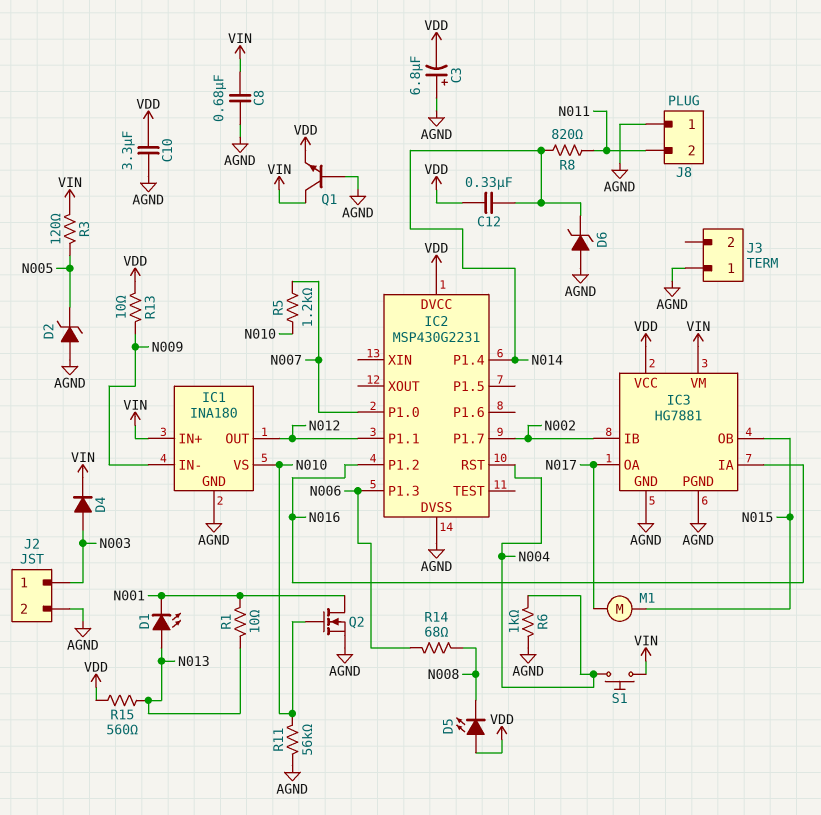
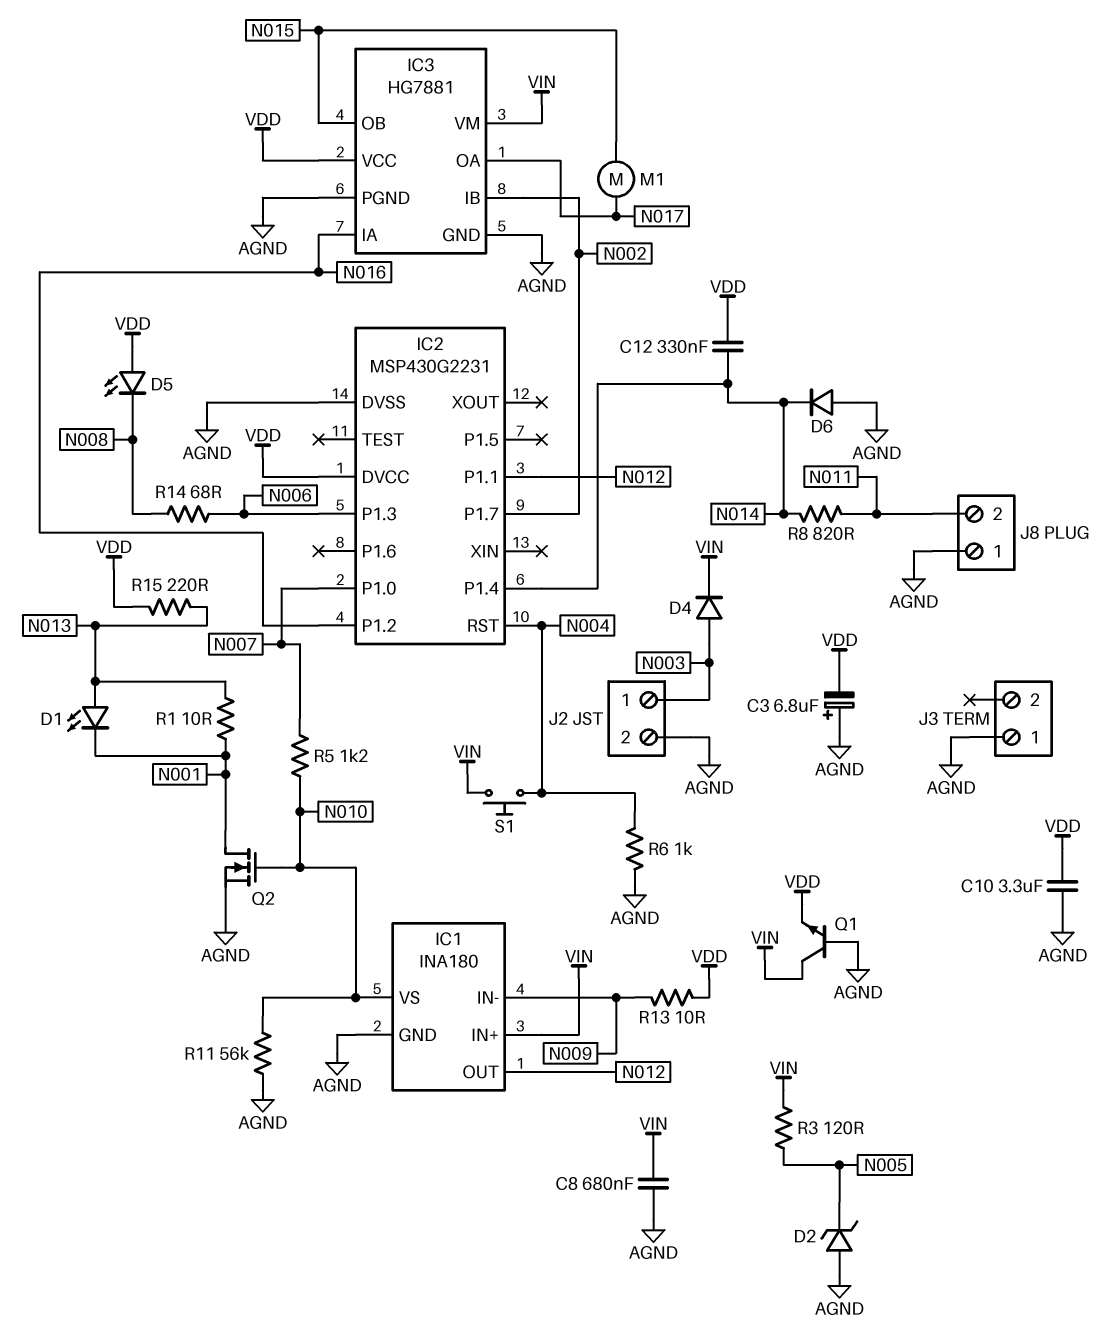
D6: zener (A AGND, K N014) -> diode (A AGND, K N014)
R15: 560 (N013, VDD) -> 220 (N013, VDD)

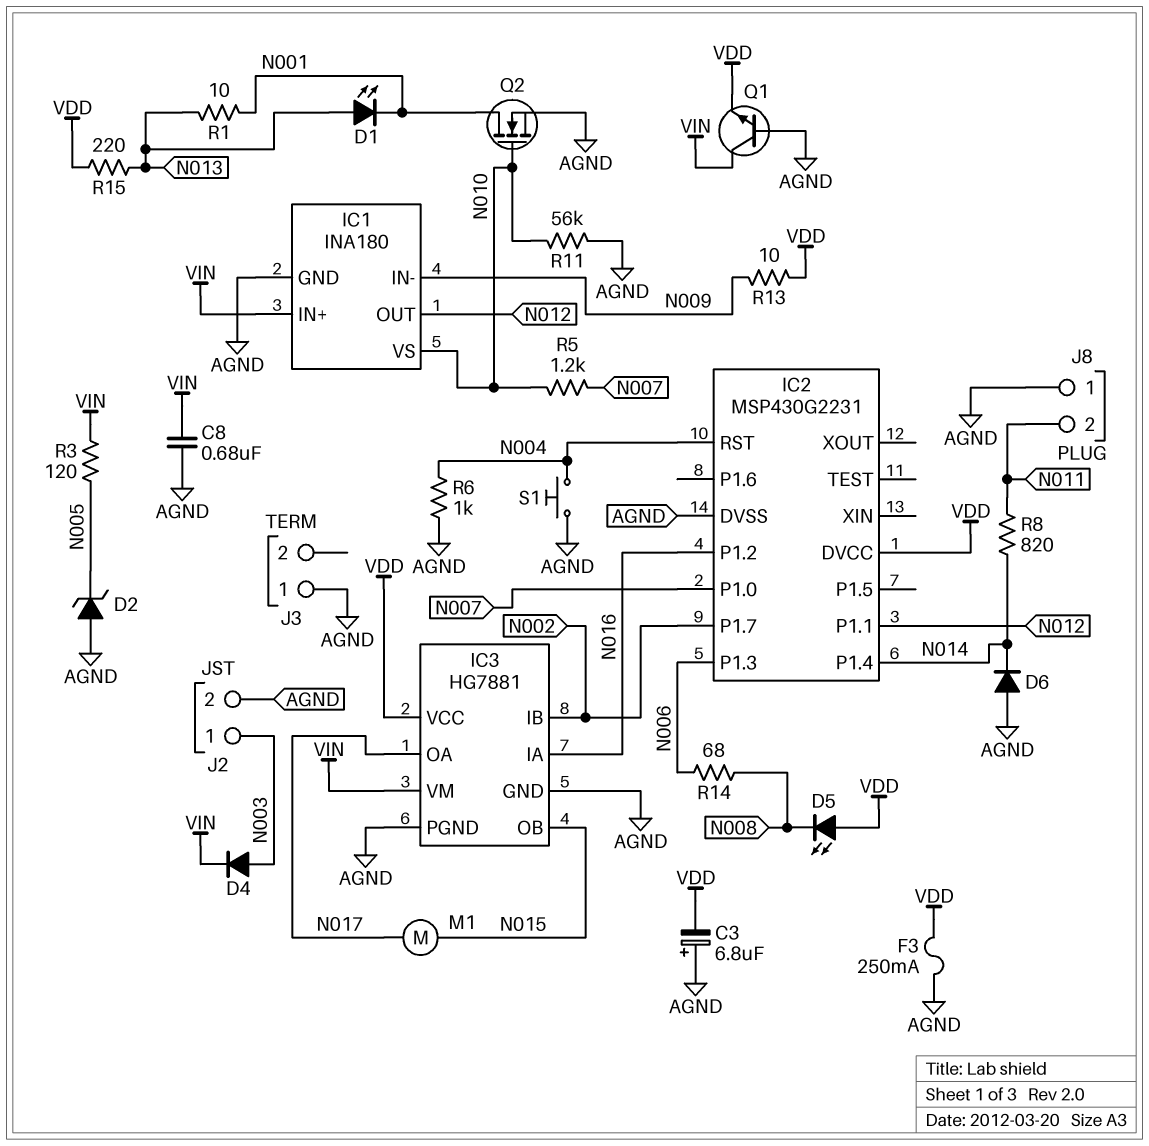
C10: 3.3uF (AGND, VDD) -> none
C12: 330nF (N014, VDD) -> none
F3: none -> 250mA (AGND, VDD)
S1: button (N004, VIN) -> button (AGND, N004)

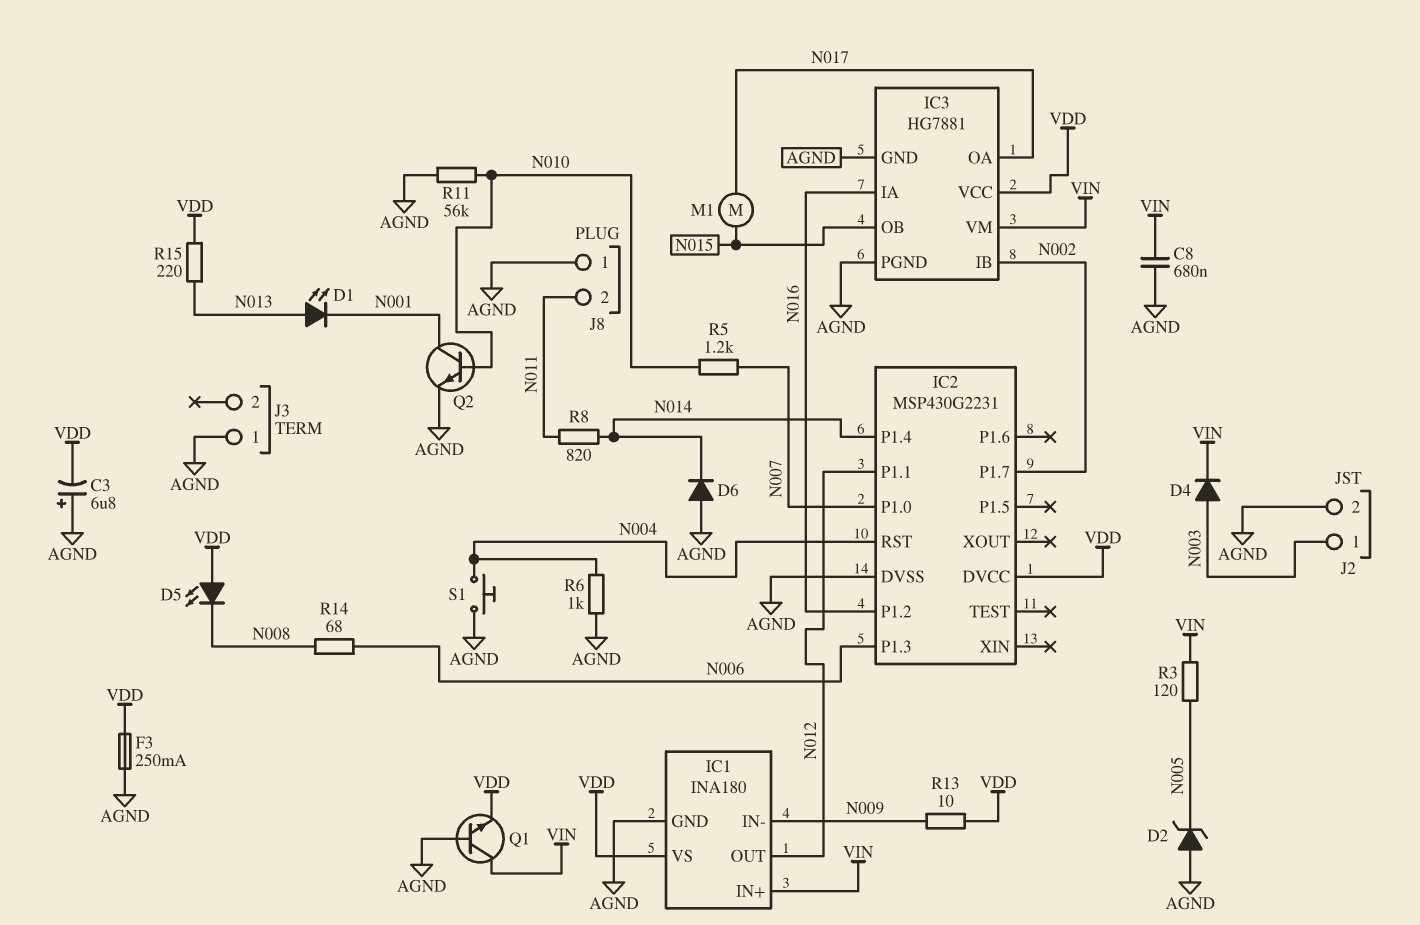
IC1 pin VS: N010 -> VDD
Q2: NMOS (G N010, D N001, S AGND) -> NPN (B N010, C N001, E AGND)
R1: 10 (N001, N013) -> none

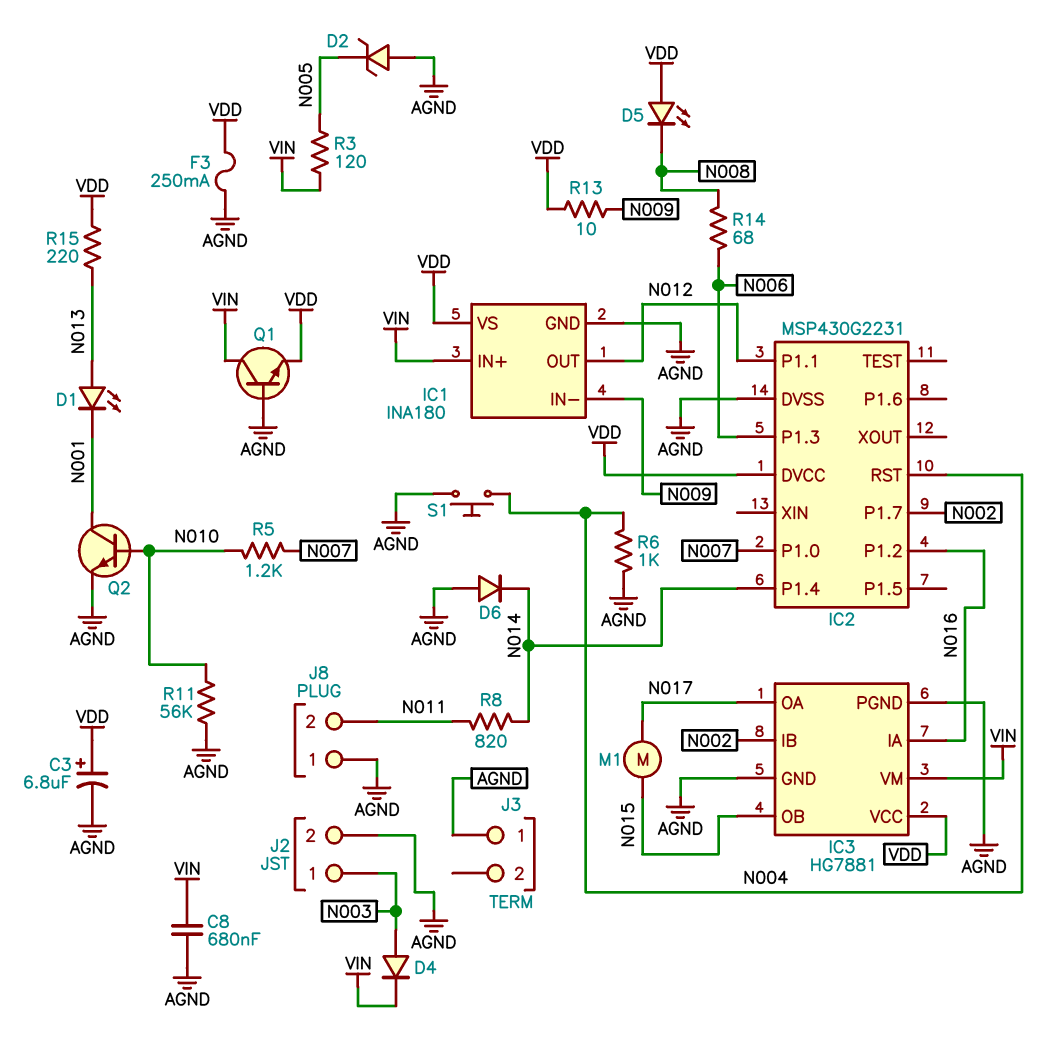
C3: 6.8uF (plus AGND, minus VDD) -> 6.8uF (plus VDD, minus AGND)

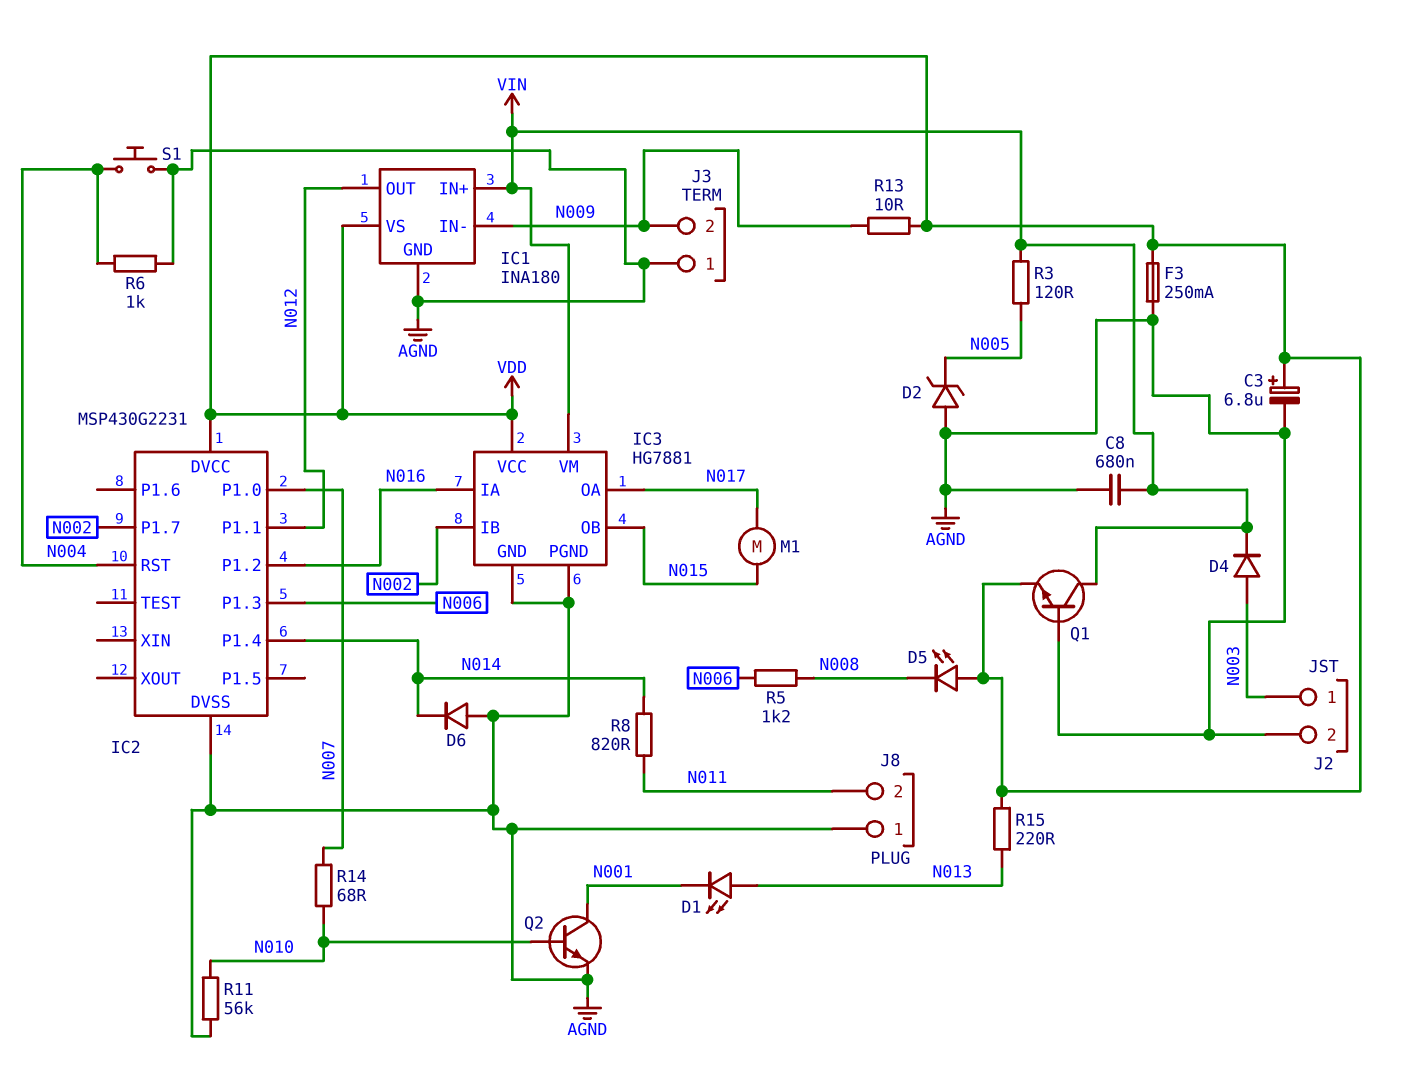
J3 pin 2: none -> N009
R5: 1.2k (N007, N010) -> 1.2k (N006, N008)
R14: 68 (N006, N008) -> 68 (N007, N010)

